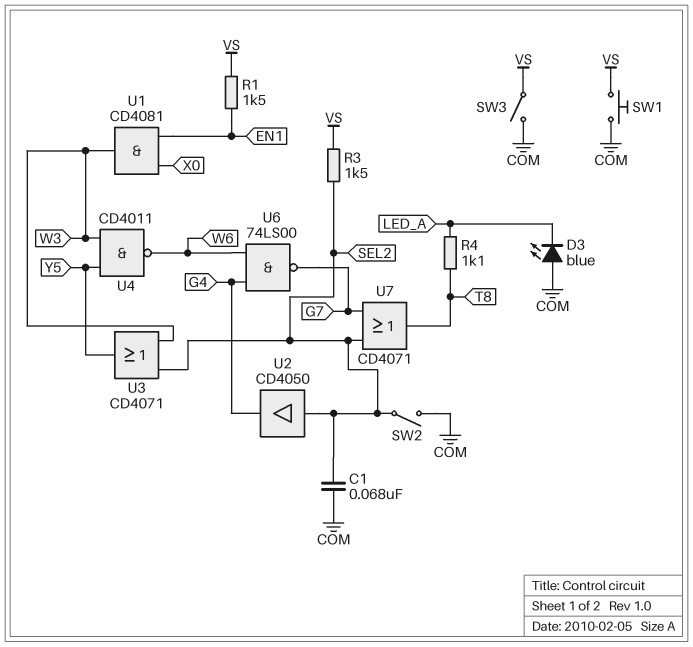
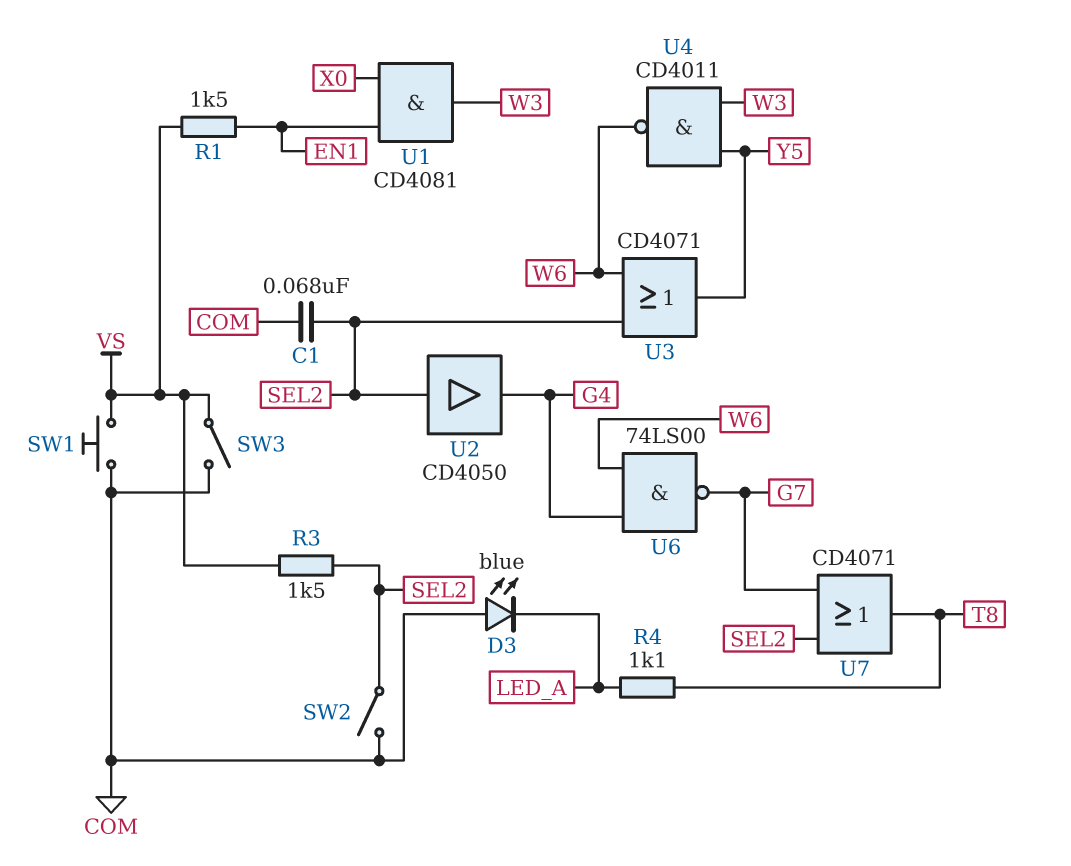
U3: OR CD4071 (in SEL2, in W3, out Y5) -> OR CD4071 (in SEL2, in W6, out Y5)

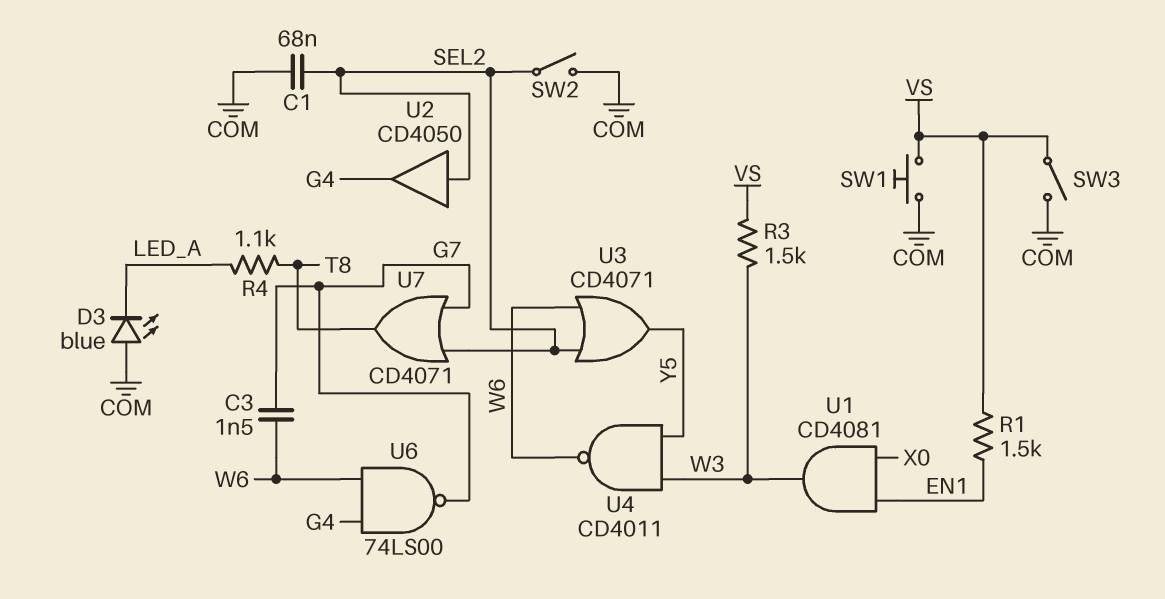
C3: none -> 1.5nF (G7, W6)
R3: 1.5k (SEL2, VS) -> 1.5k (VS, W3)

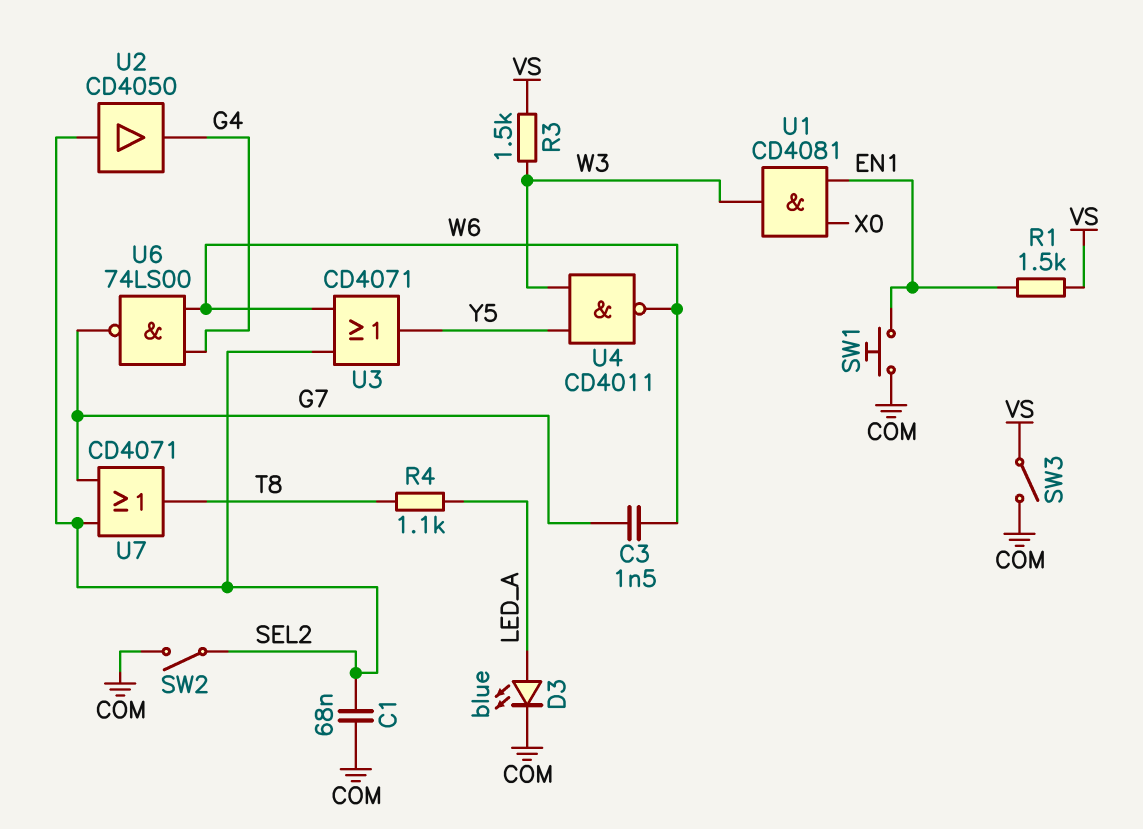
D3: LED blue (A COM, K LED_A) -> LED blue (A LED_A, K COM)
SW1: button (COM, VS) -> button (COM, EN1)

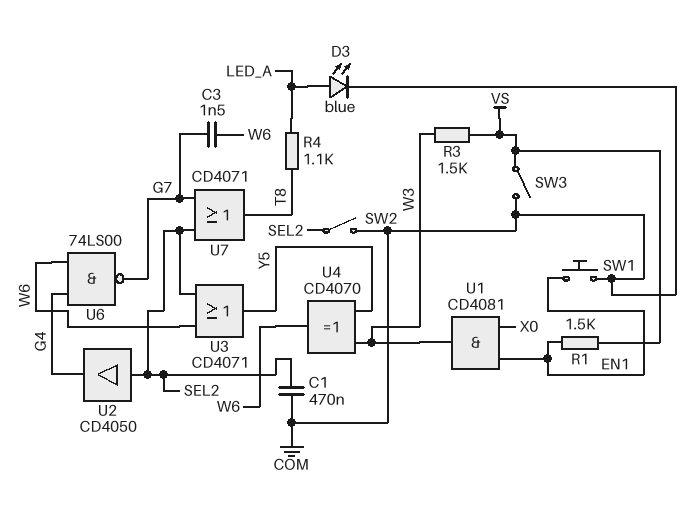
C1: 68nF (COM, SEL2) -> 470nF (COM, SEL2)
U4: NAND CD4011 (in W3, in Y5, out W6) -> XOR CD4070 (in W3, in Y5, out W6)

